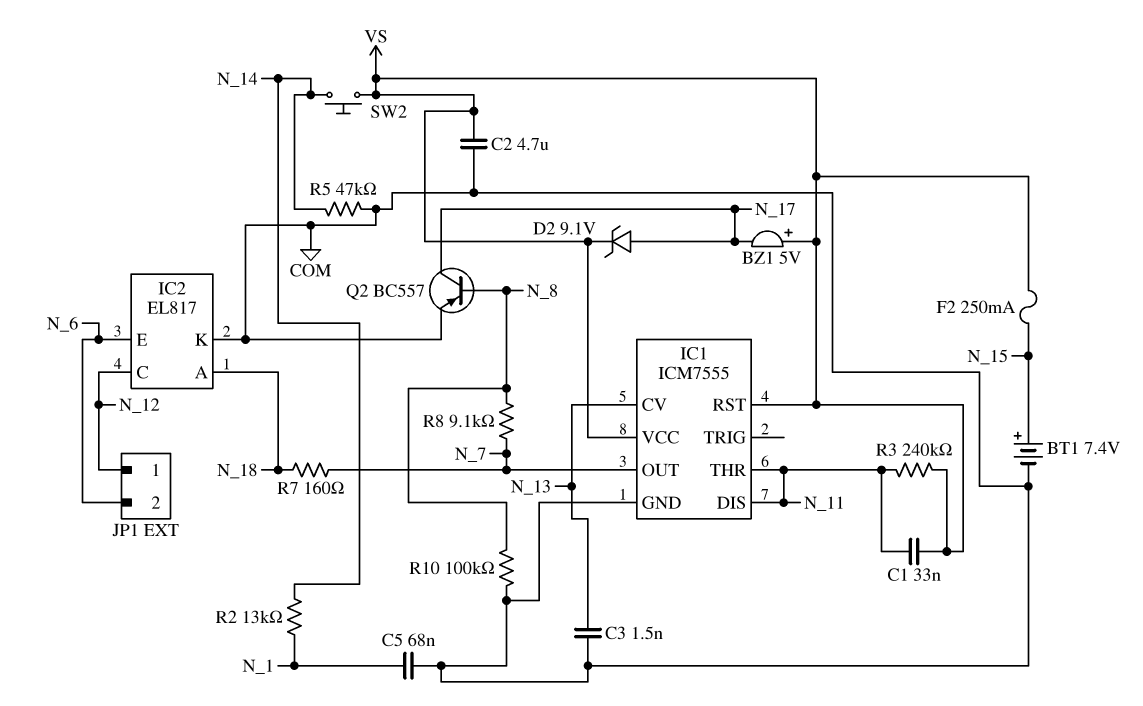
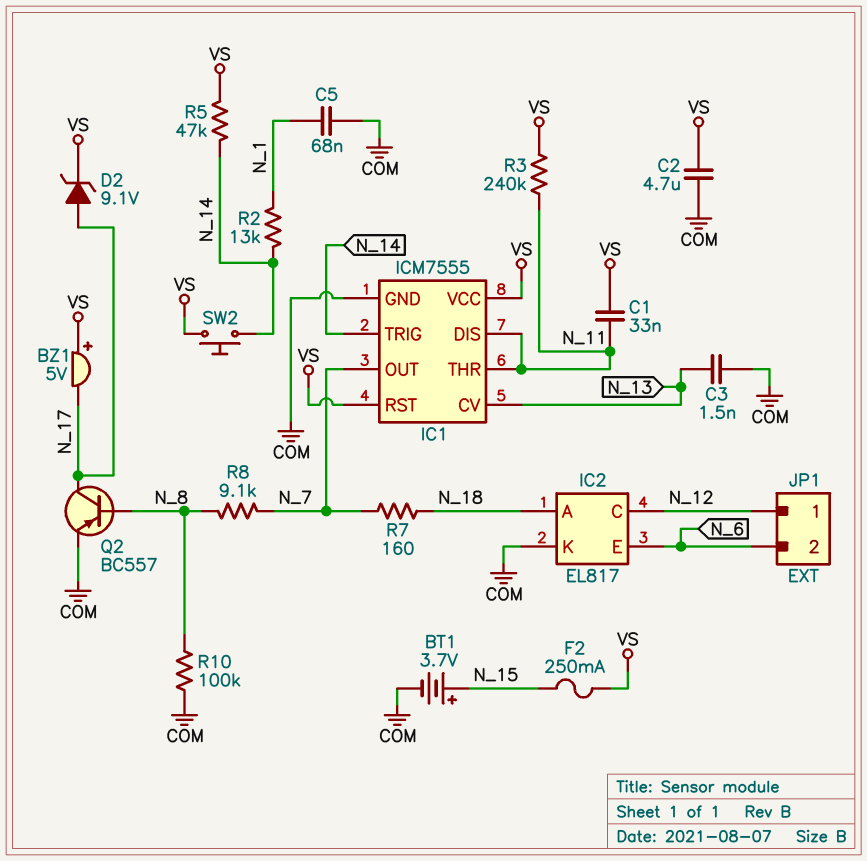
BT1: 7.4V (plus N_15, minus COM) -> 3.7V (plus N_15, minus COM)
IC1 pin TRIG: none -> N_14
R5: 47k (COM, N_14) -> 47k (N_14, VS)

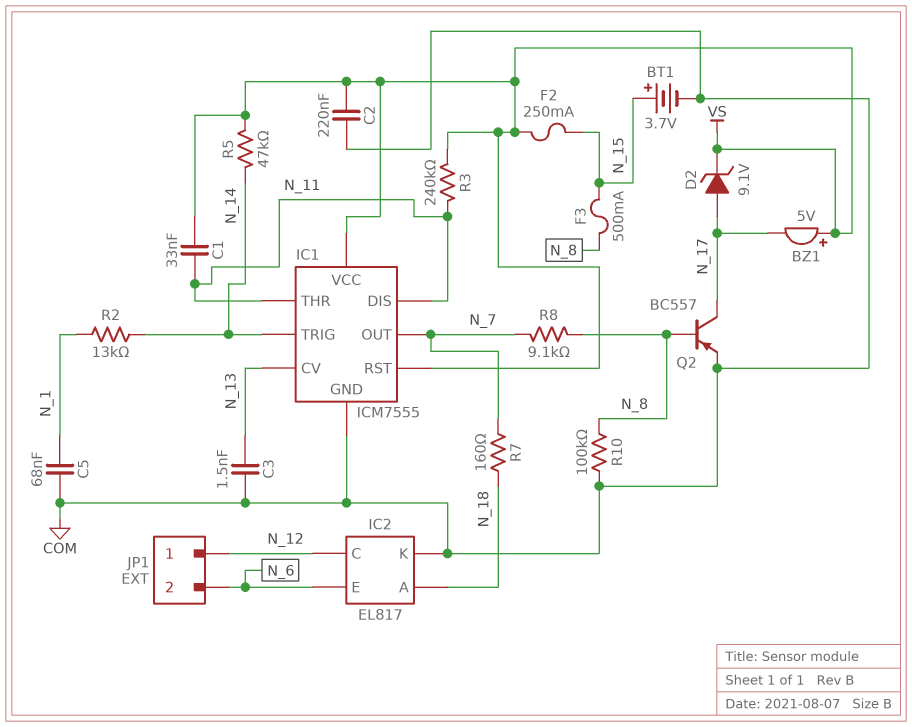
C2: 4.7uF (COM, VS) -> 220nF (COM, VS)
F3: none -> 500mA (N_8, N_15)
SW2: button (N_14, VS) -> none

